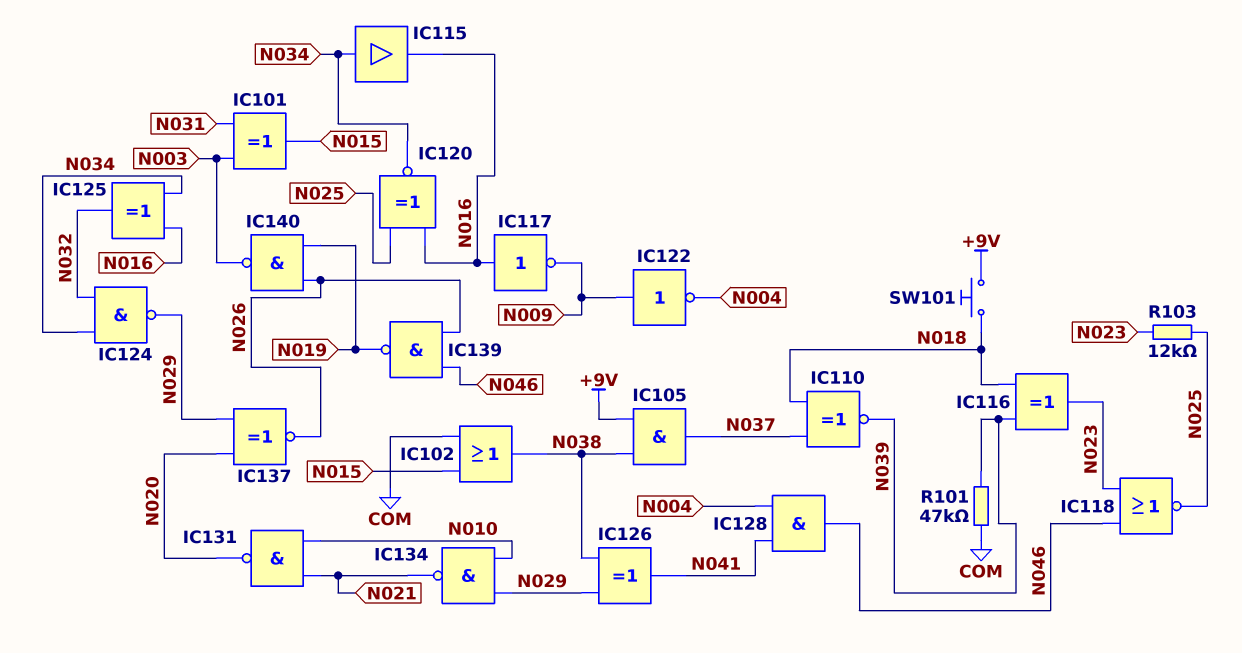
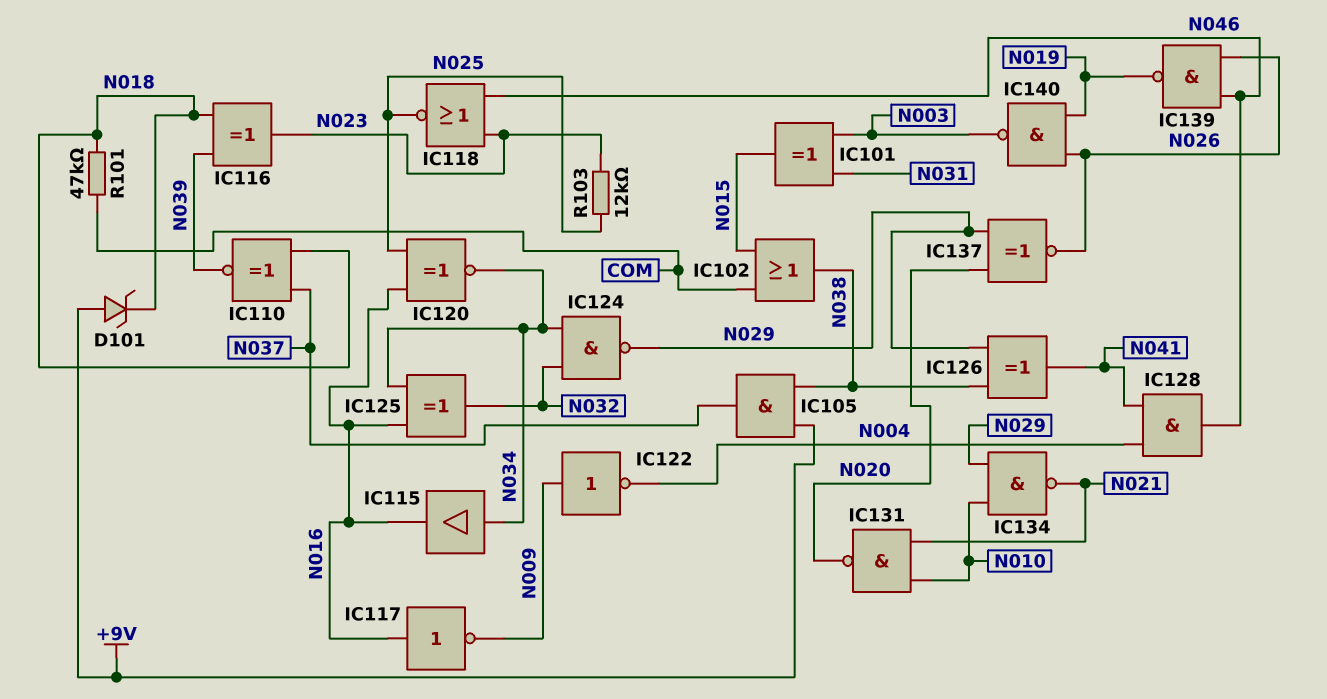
D101: none -> zener (A +9V, K N018)
R101: 47k (COM, N039) -> 47k (COM, N018)
SW101: button (+9V, N018) -> none

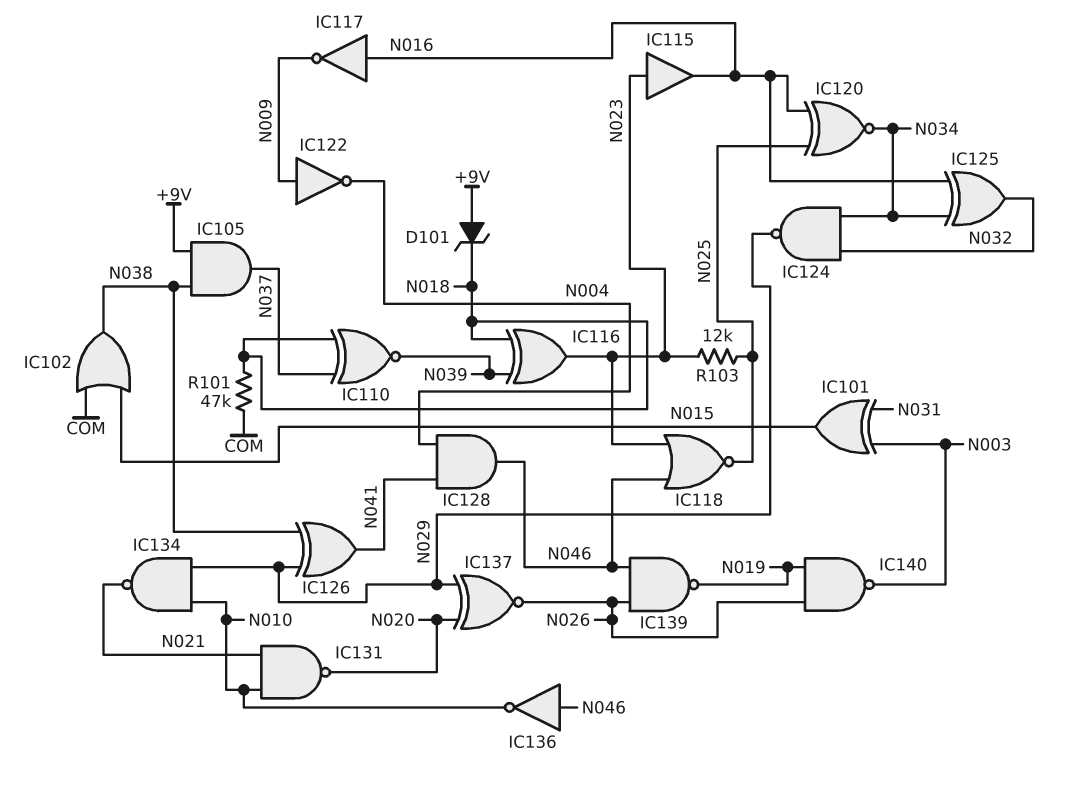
IC115: buffer (in N034, out N016) -> buffer (in N023, out N016)
IC136: none -> NOT (in N046, out N010)

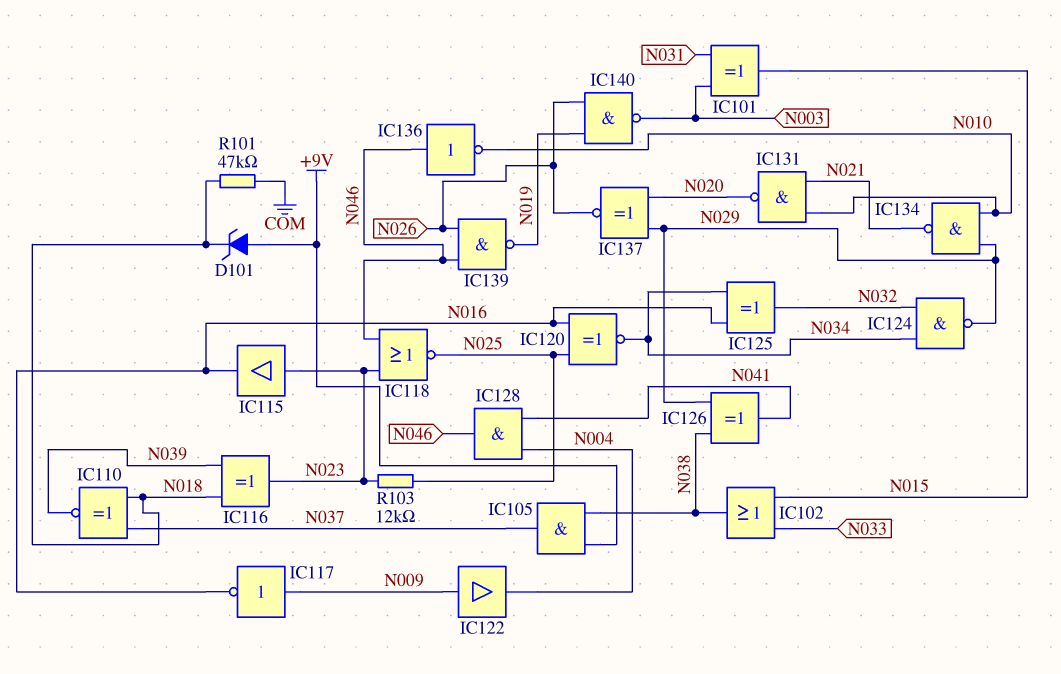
IC102: OR (in COM, in N015, out N038) -> OR (in N015, in N033, out N038)
IC117: NOT (in N016, out N009) -> NOT (in N009, out N016)
IC122: NOT (in N009, out N004) -> buffer (in N009, out N004)

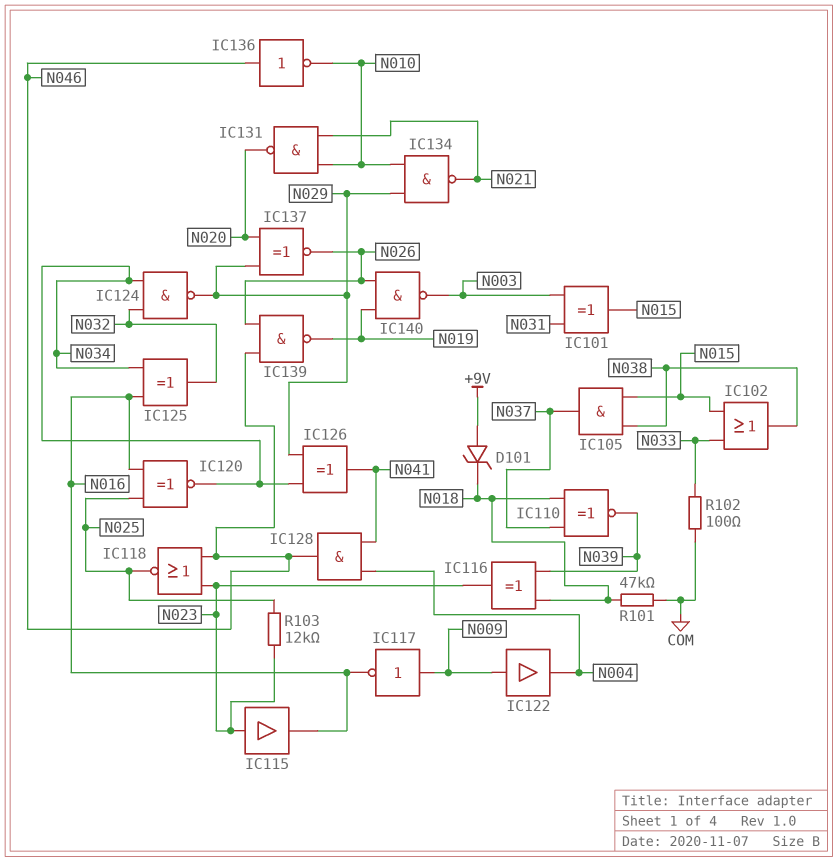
IC105: AND (in +9V, in N038, out N037) -> AND (in N015, in N038, out N037)
IC126: XOR (in N029, in N038, out N041) -> XOR (in N029, in N034, out N041)
R102: none -> 100 (COM, N033)

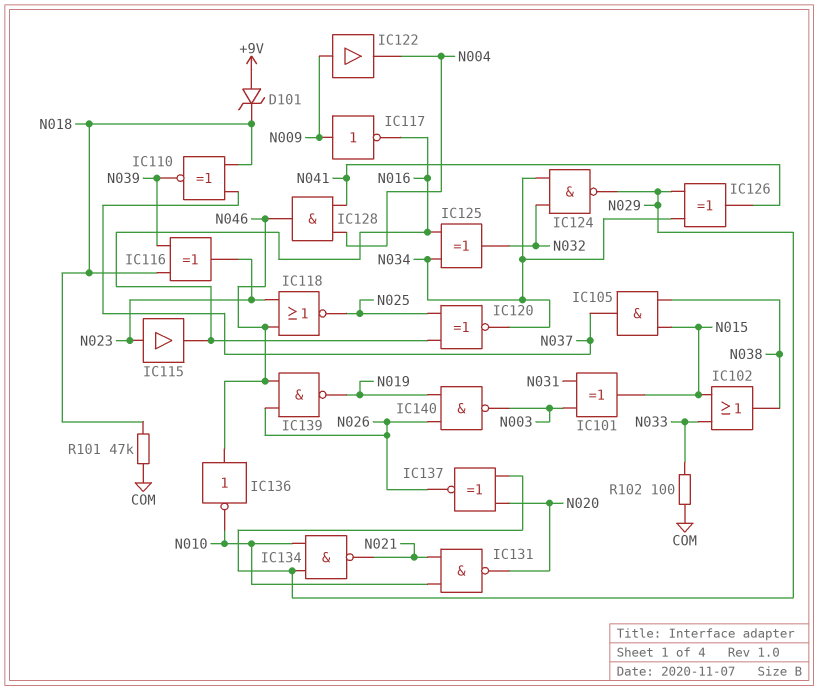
R103: 12k (N023, N025) -> none

